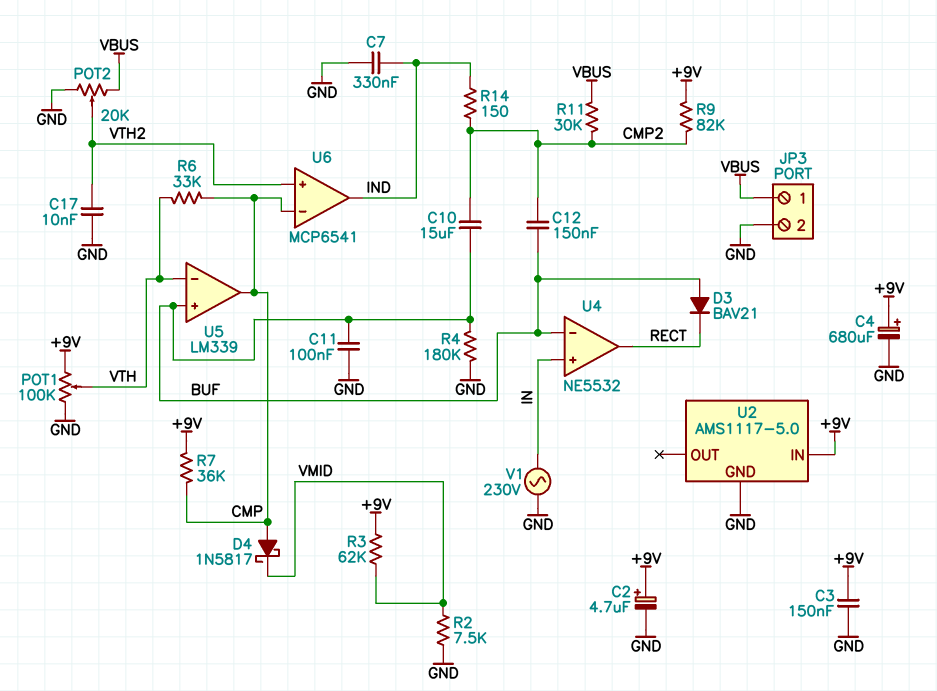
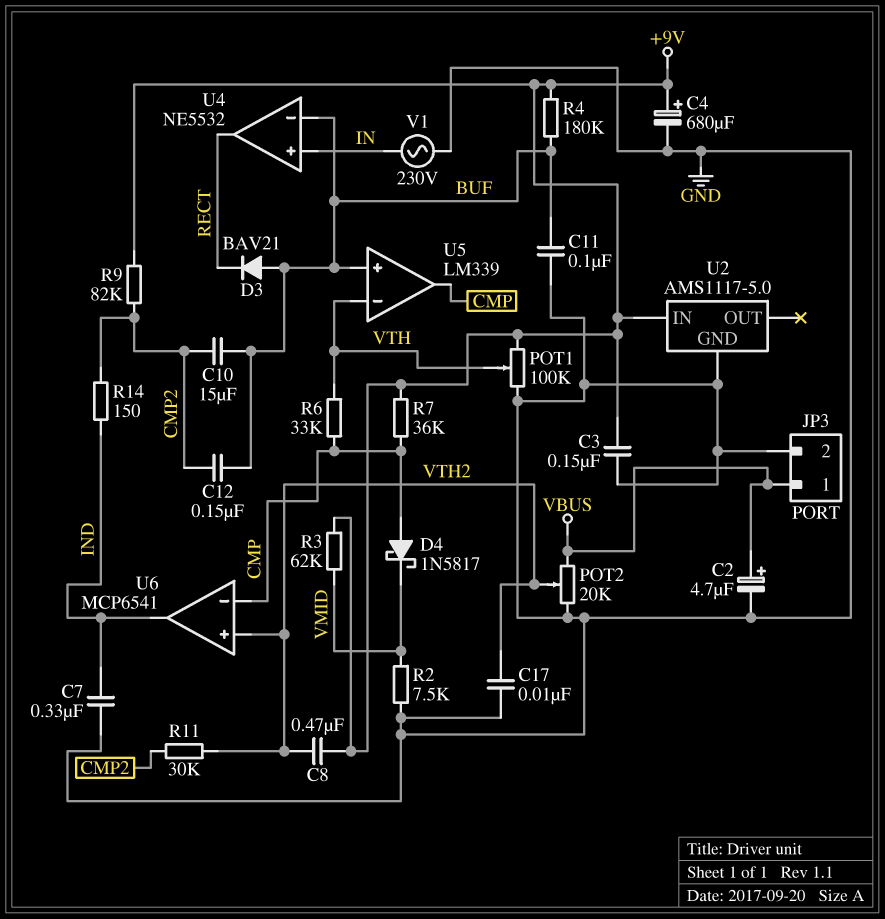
C2: 4.7uF (plus +9V, minus GND) -> 4.7uF (plus VBUS, minus GND)
C8: none -> 470nF (+9V, VTH2)
R4: 180k (BUF, GND) -> 180k (+9V, BUF)
R11: 30k (CMP2, VBUS) -> 30k (CMP2, VTH2)

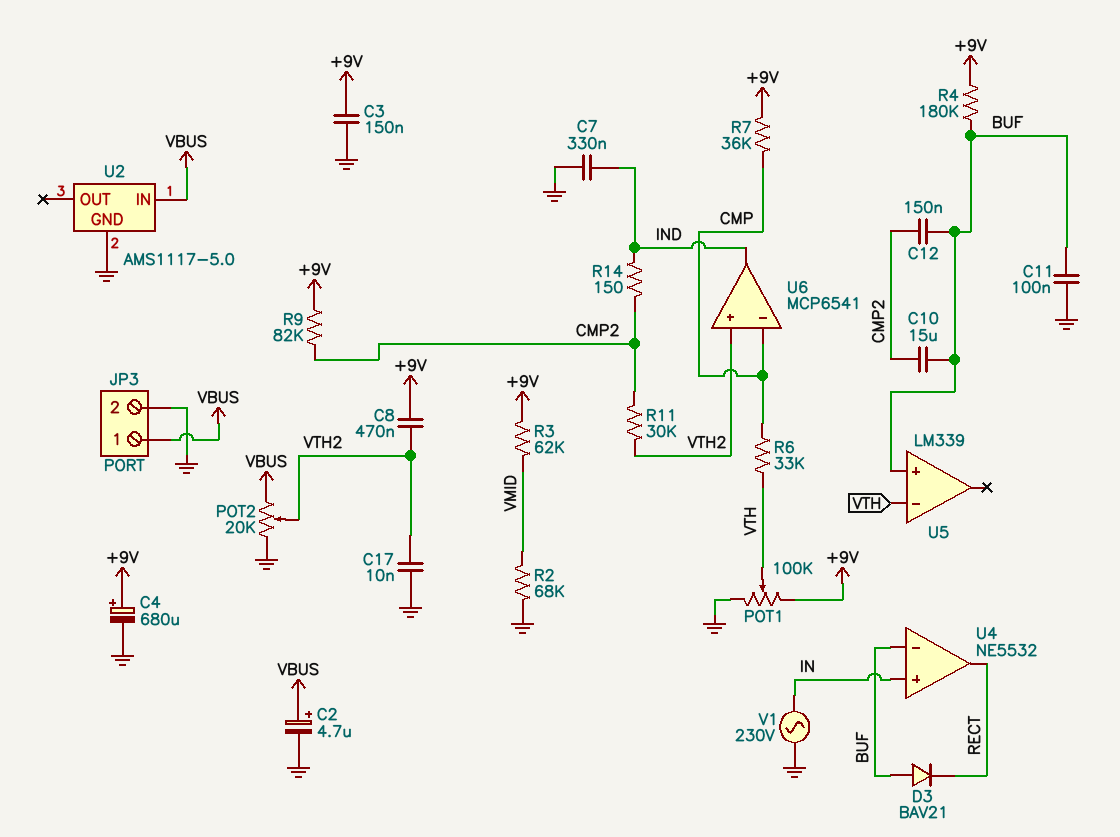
D4: schottky 1N5817 (A CMP, K VMID) -> none
R2: 7.5k (GND, VMID) -> 68k (GND, VMID)
U2 pin IN: +9V -> VBUS
U5 pin out: CMP -> none

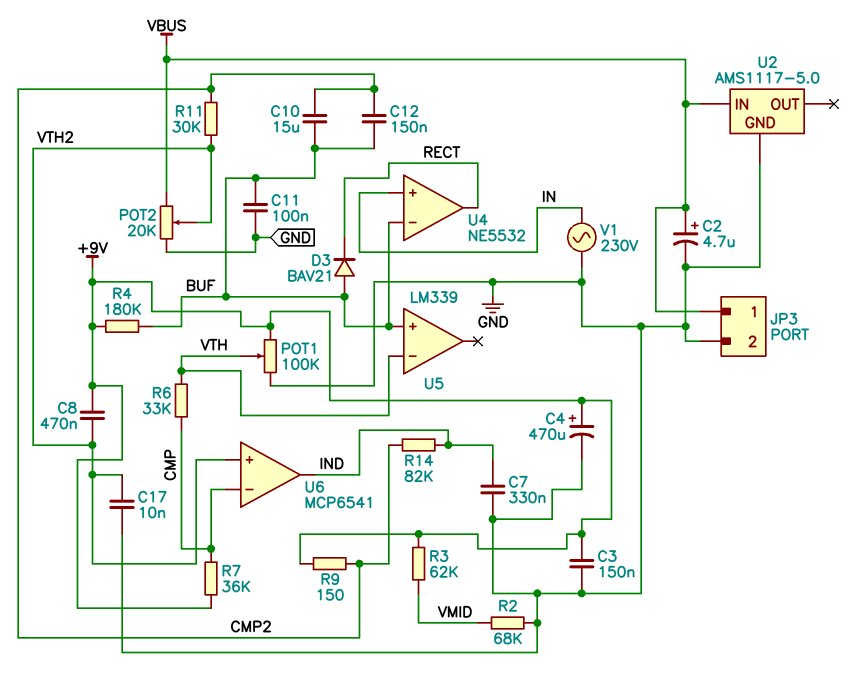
C4: 680uF (plus +9V, minus GND) -> 470uF (plus +9V, minus GND)
R9: 82k (+9V, CMP2) -> 150 (+9V, CMP2)
R14: 150 (CMP2, IND) -> 82k (CMP2, IND)

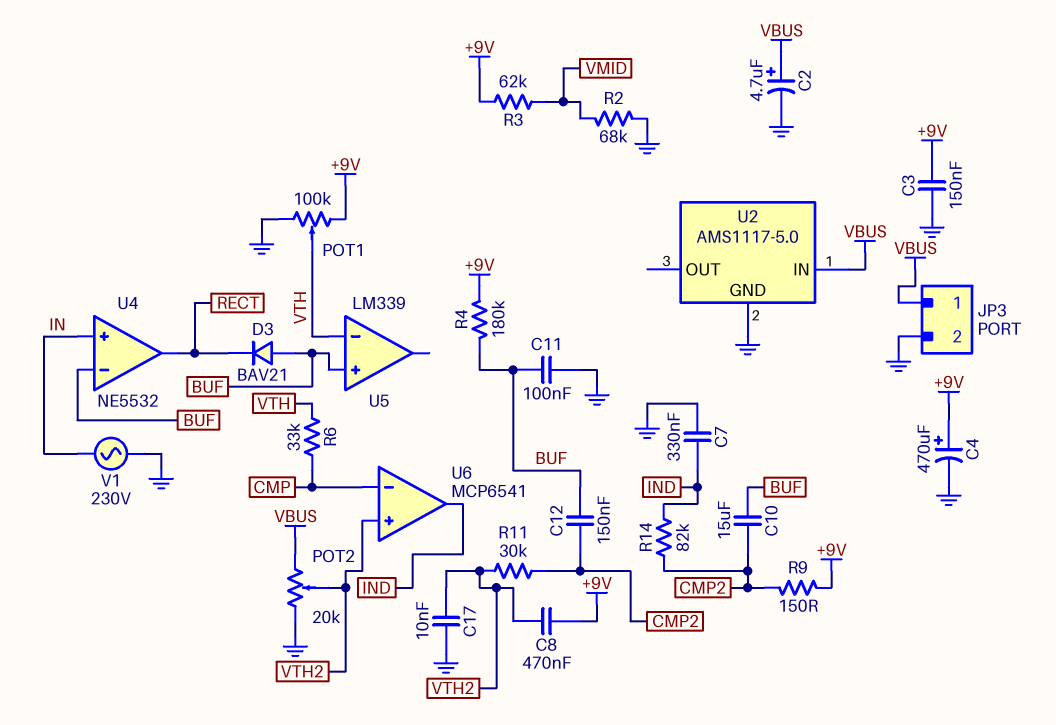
R7: 36k (+9V, CMP) -> none

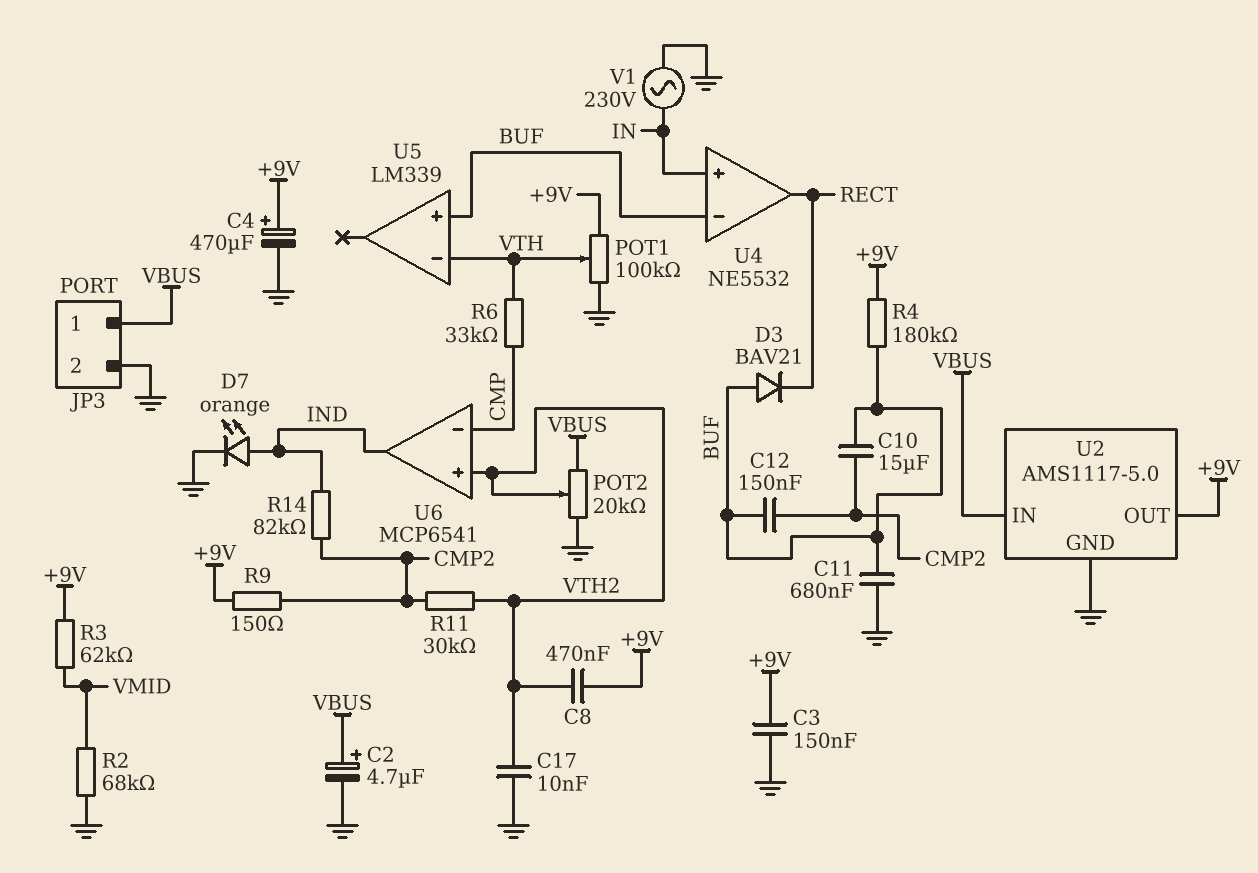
C7: 330nF (GND, IND) -> none
C11: 100nF (BUF, GND) -> 680nF (BUF, GND)
D7: none -> LED orange (A IND, K GND)
U2 pin OUT: none -> +9V

